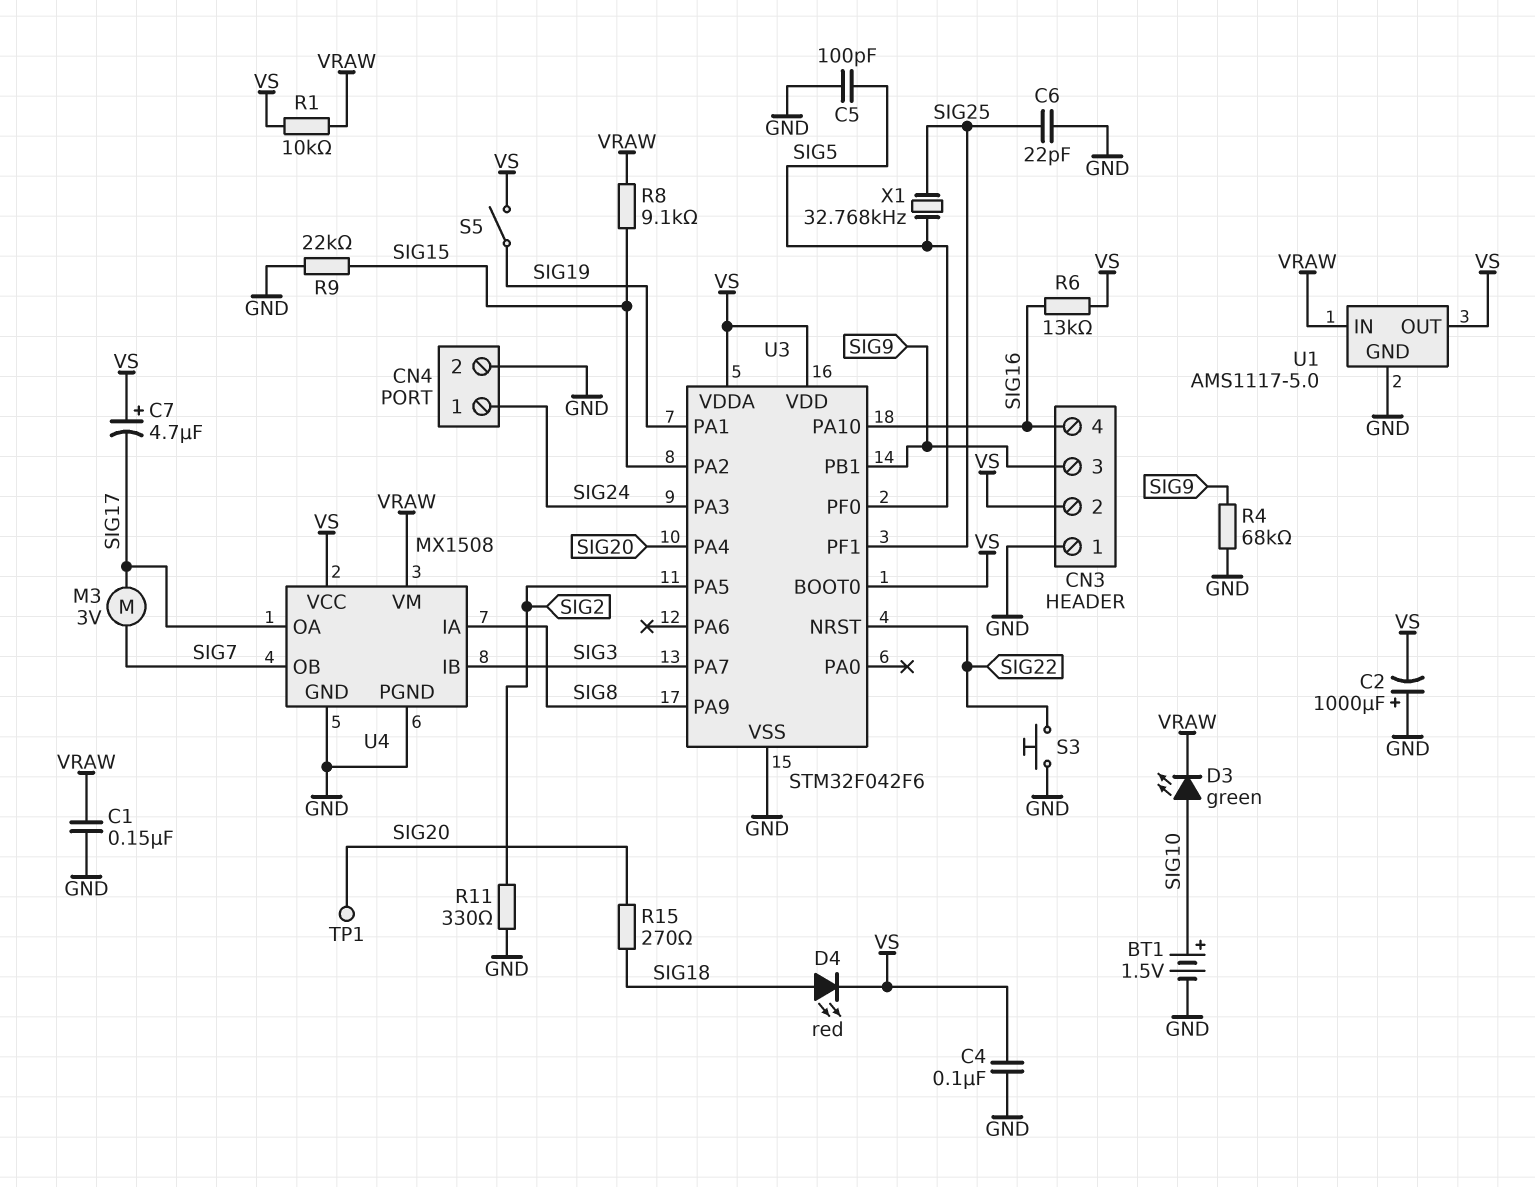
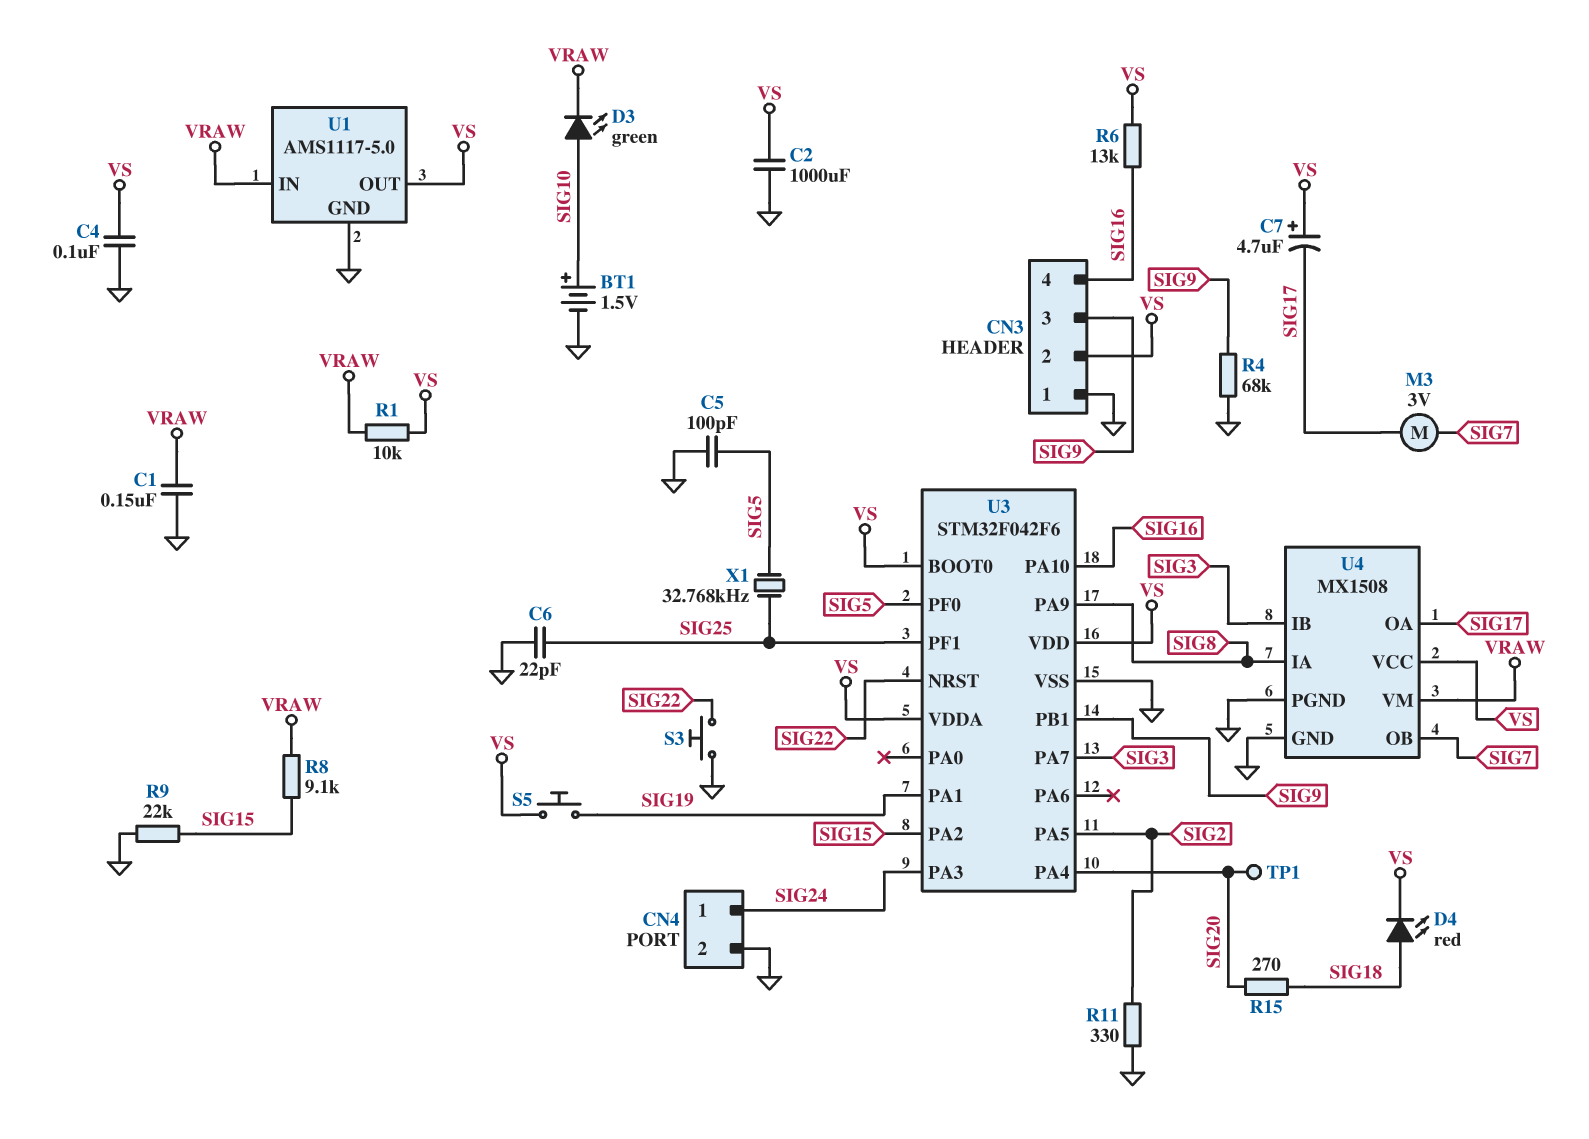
C2: 1000uF (plus GND, minus VS) -> 1000uF (GND, VS)
S5: switch (SIG19, VS) -> button (SIG19, VS)

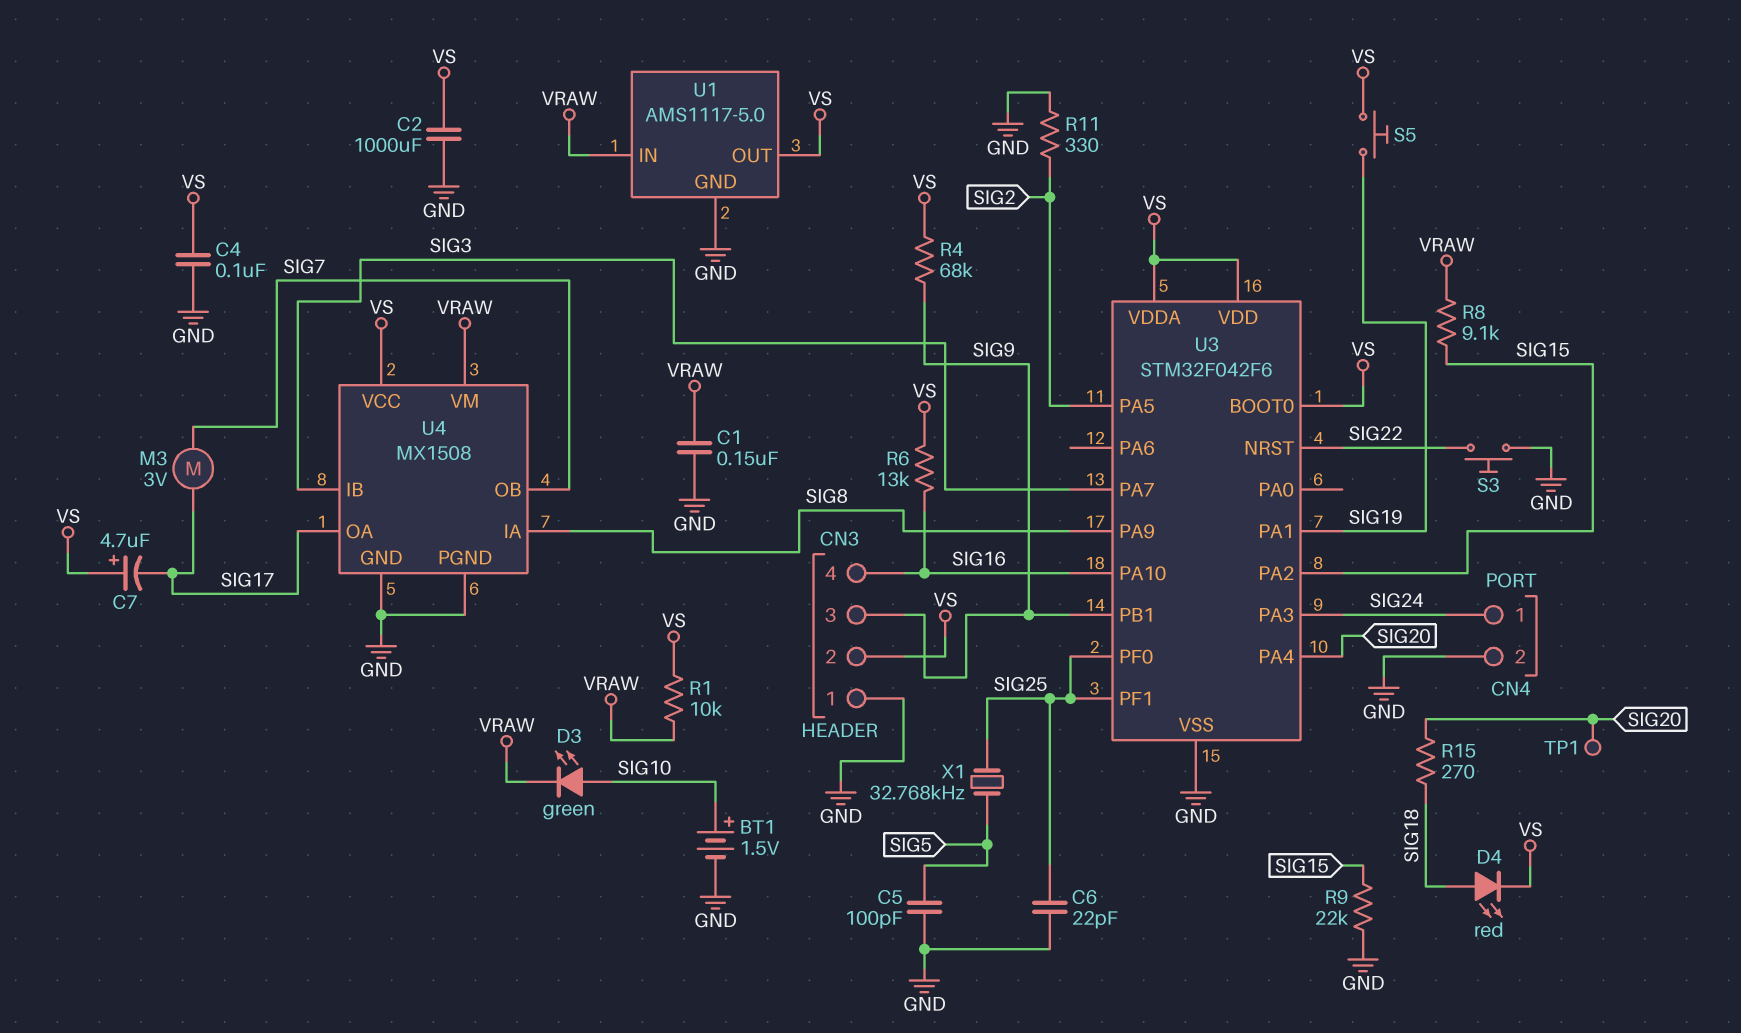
R4: 68k (GND, SIG9) -> 68k (SIG9, VS)
U3 pin PF0: SIG5 -> SIG25

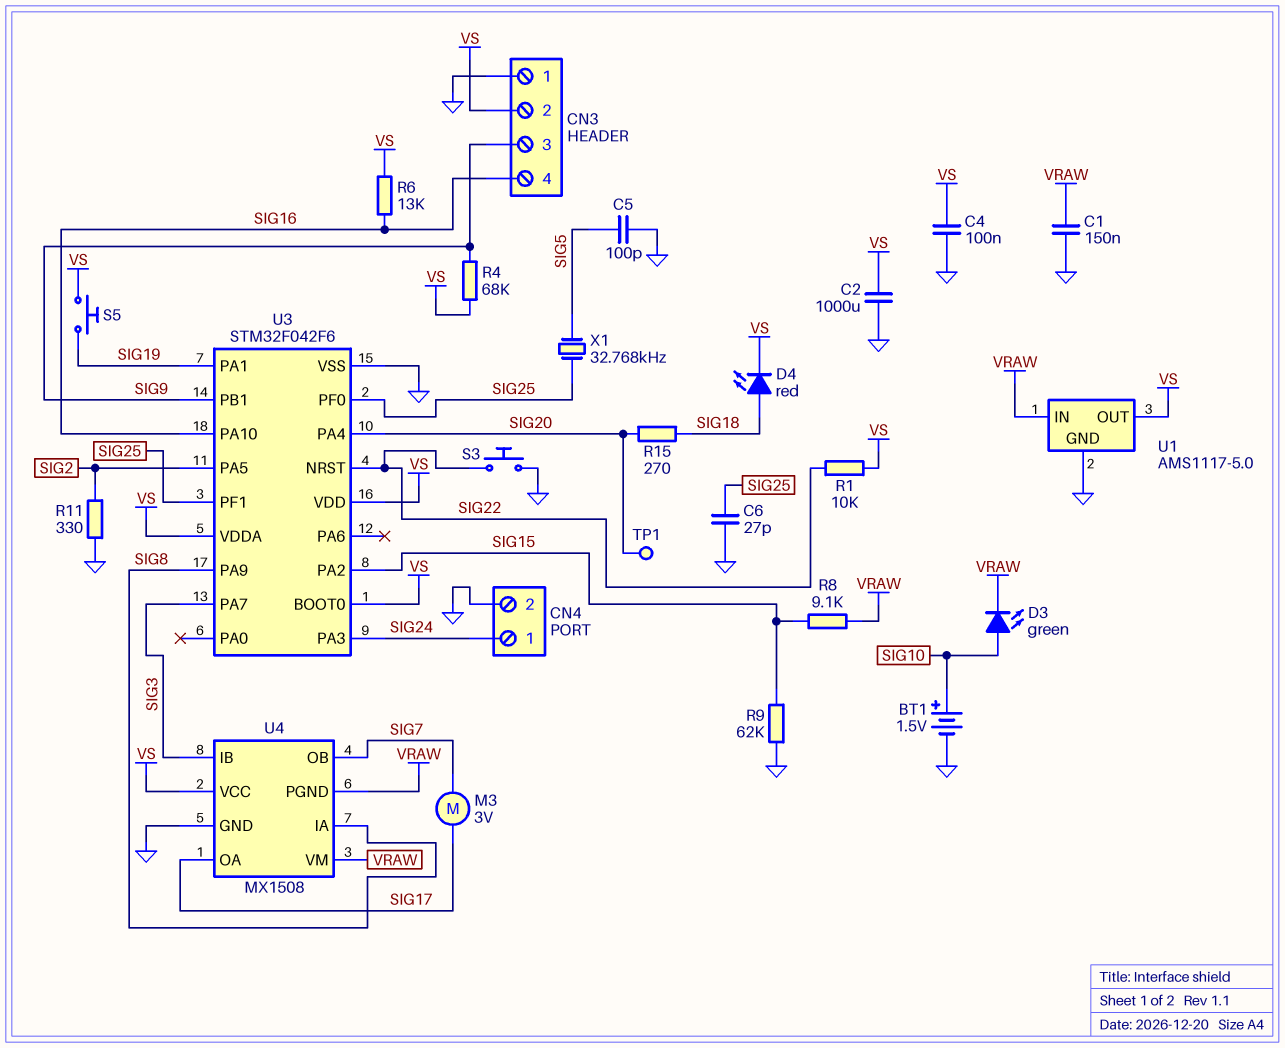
C6: 22pF (GND, SIG25) -> 27pF (GND, SIG25)
C7: 4.7uF (plus VS, minus SIG17) -> none
R1: 10k (VRAW, VS) -> 10k (SIG22, VS)
R9: 22k (GND, SIG15) -> 62k (GND, SIG15)
U4 pin PGND: GND -> VRAW

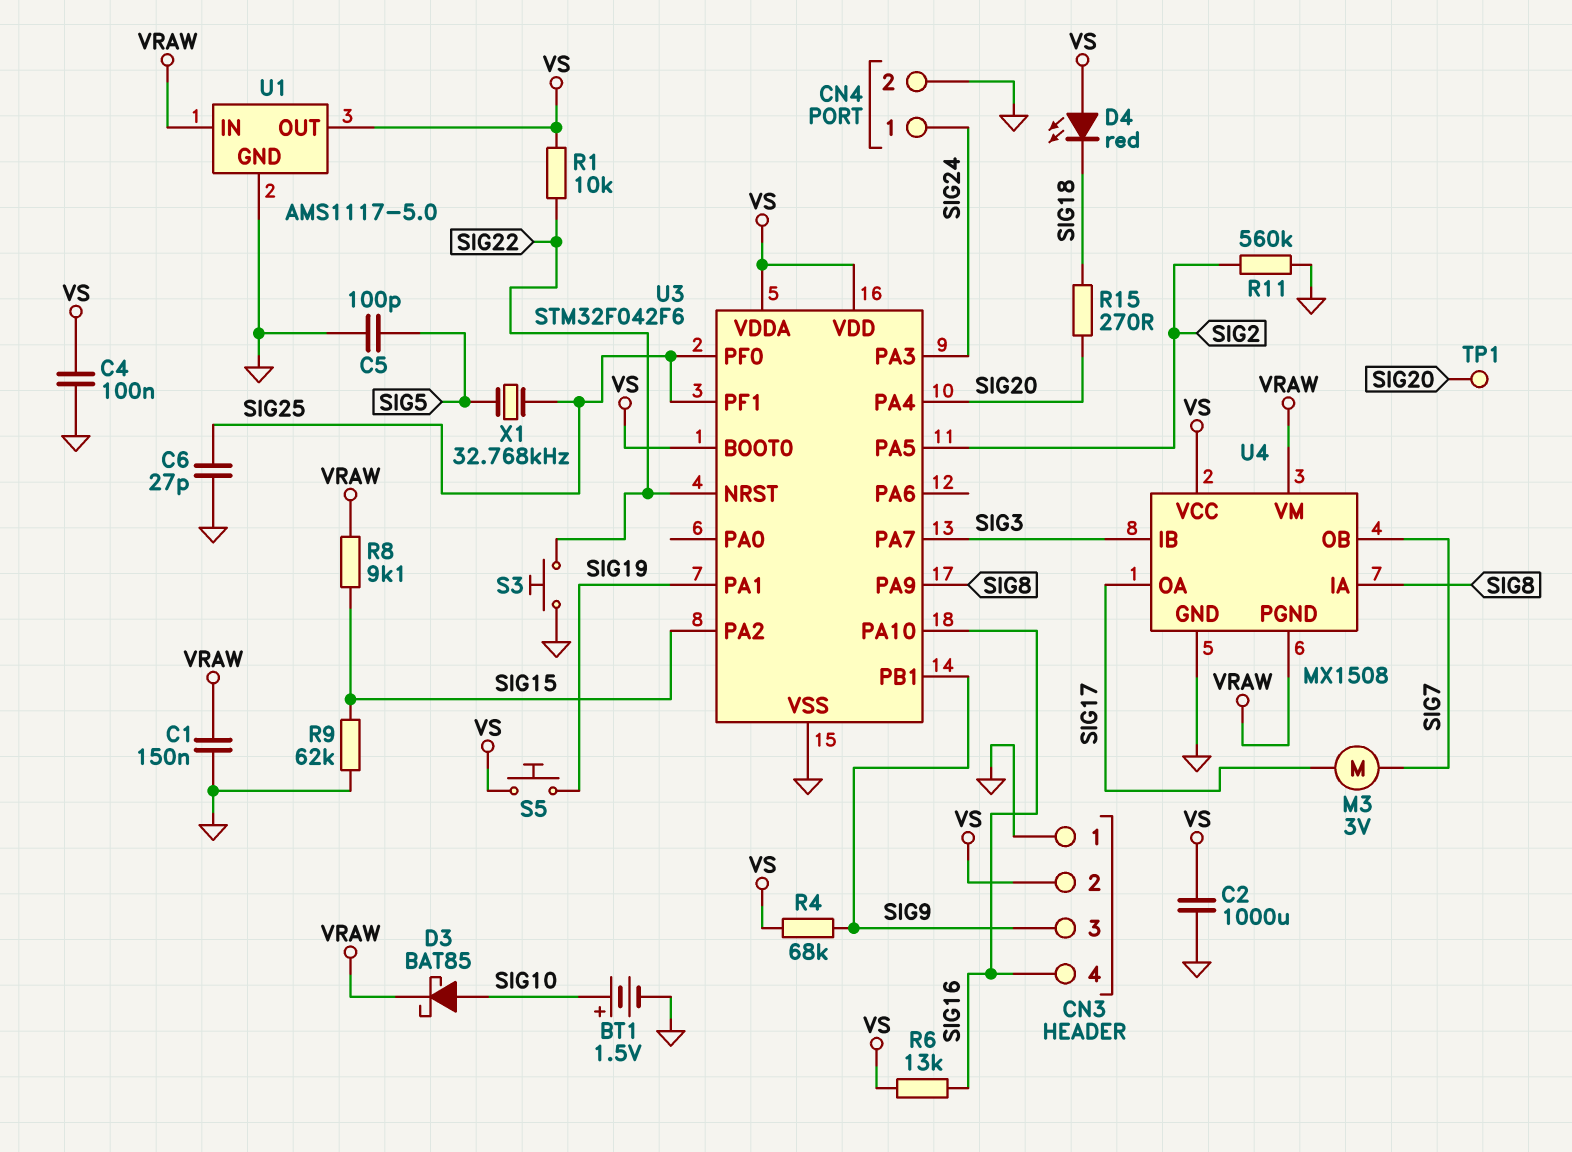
D3: LED green (A SIG10, K VRAW) -> schottky BAT85 (A SIG10, K VRAW)
D4: LED red (A SIG18, K VS) -> LED red (A VS, K SIG18)
R11: 330 (GND, SIG2) -> 560k (GND, SIG2)

